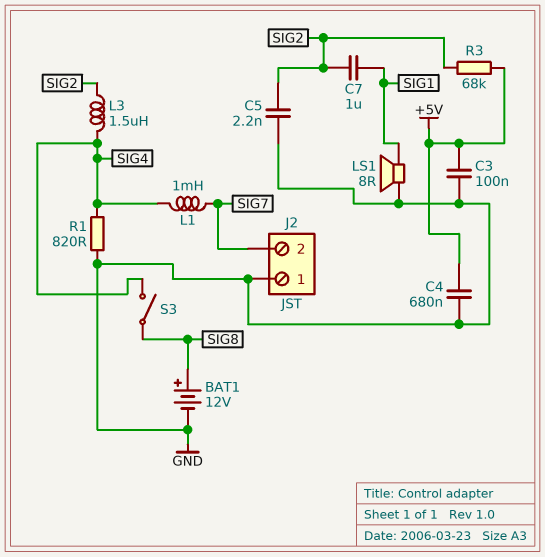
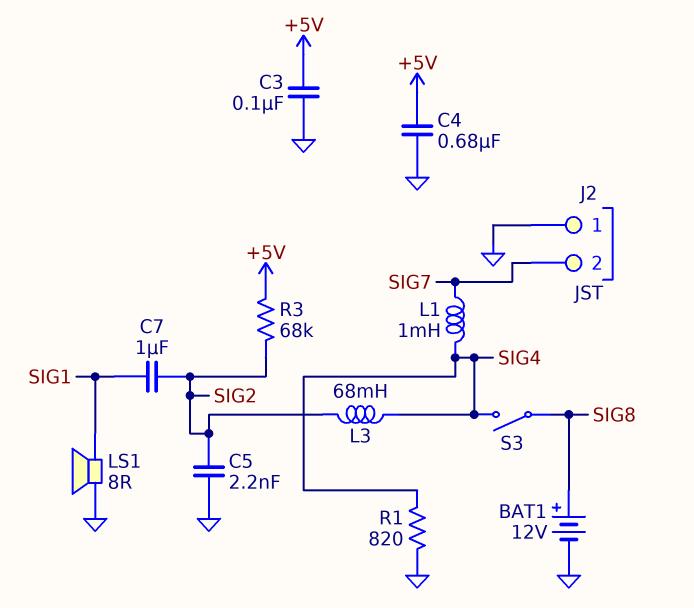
L3: 1.5uH (SIG2, SIG4) -> 68mH (SIG2, SIG4)

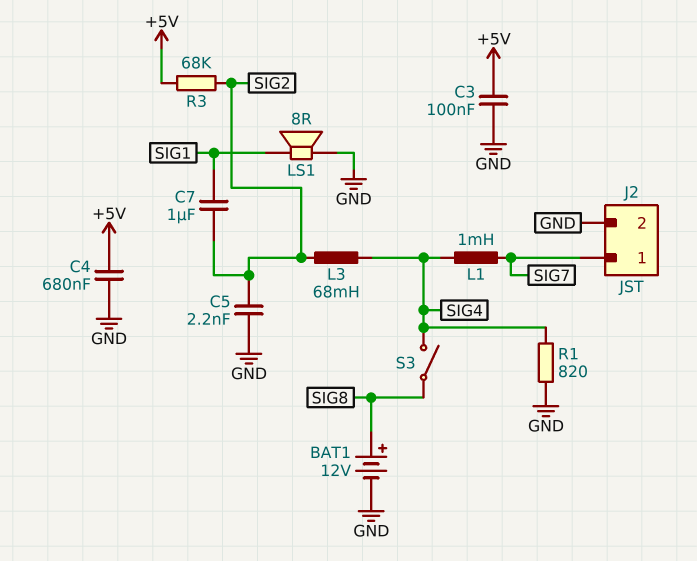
J2 pin 1: GND -> SIG7
J2 pin 2: SIG7 -> GND

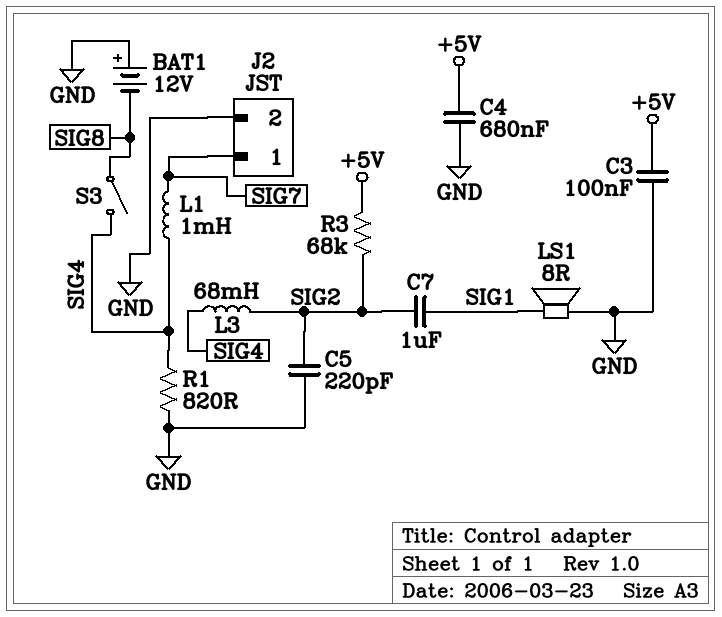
BAT1: 12V (plus SIG8, minus GND) -> 12V (plus GND, minus SIG8)
C5: 2.2nF (GND, SIG2) -> 220pF (GND, SIG2)

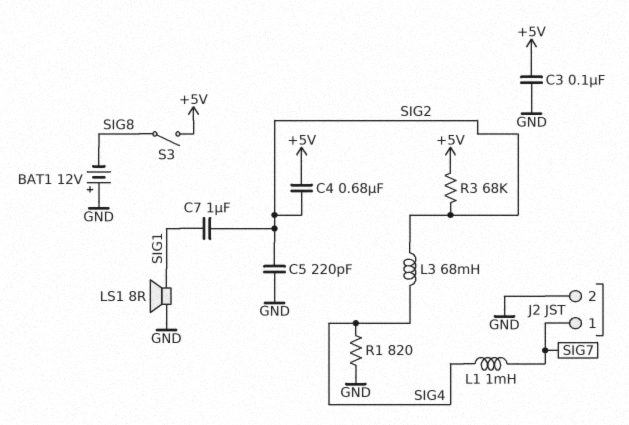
C4: 680nF (+5V, GND) -> 680nF (+5V, SIG2)
S3: switch (SIG4, SIG8) -> switch (+5V, SIG8)

